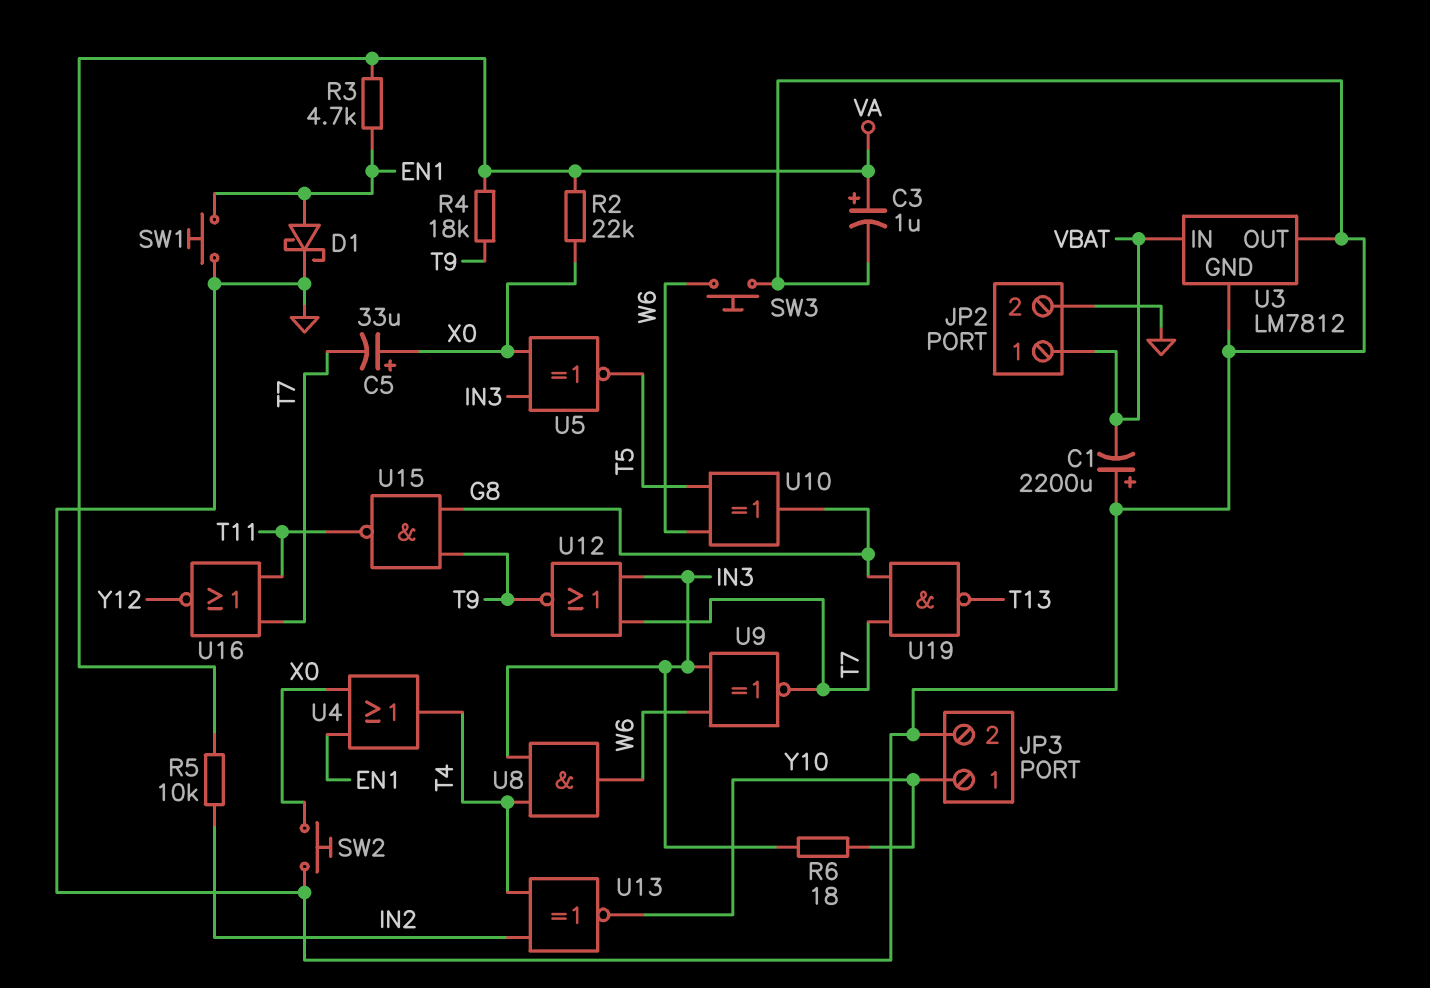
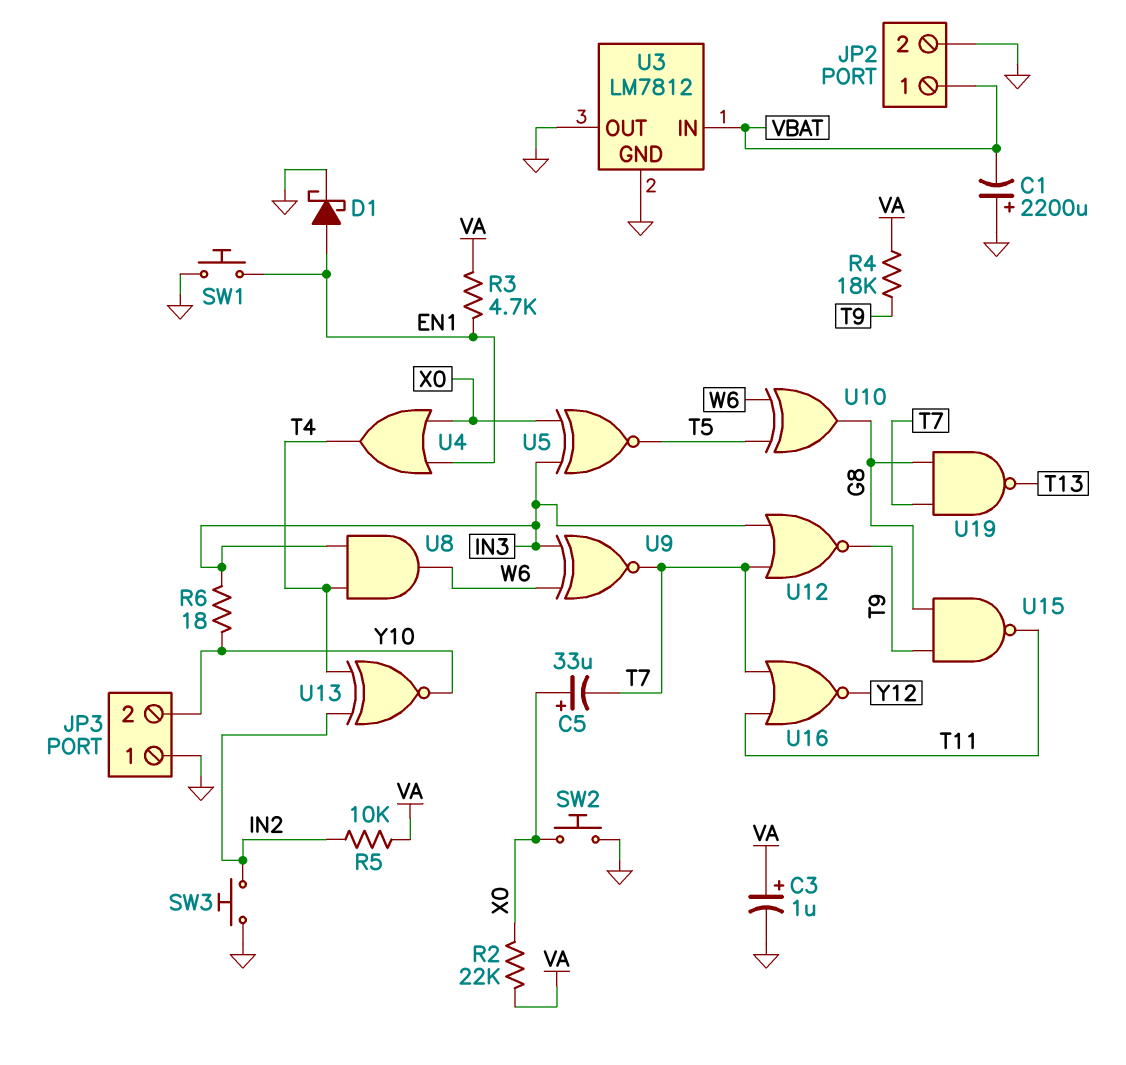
JP3 pin 1: Y10 -> GND
JP3 pin 2: GND -> Y10
SW3: button (GND, W6) -> button (GND, IN2)

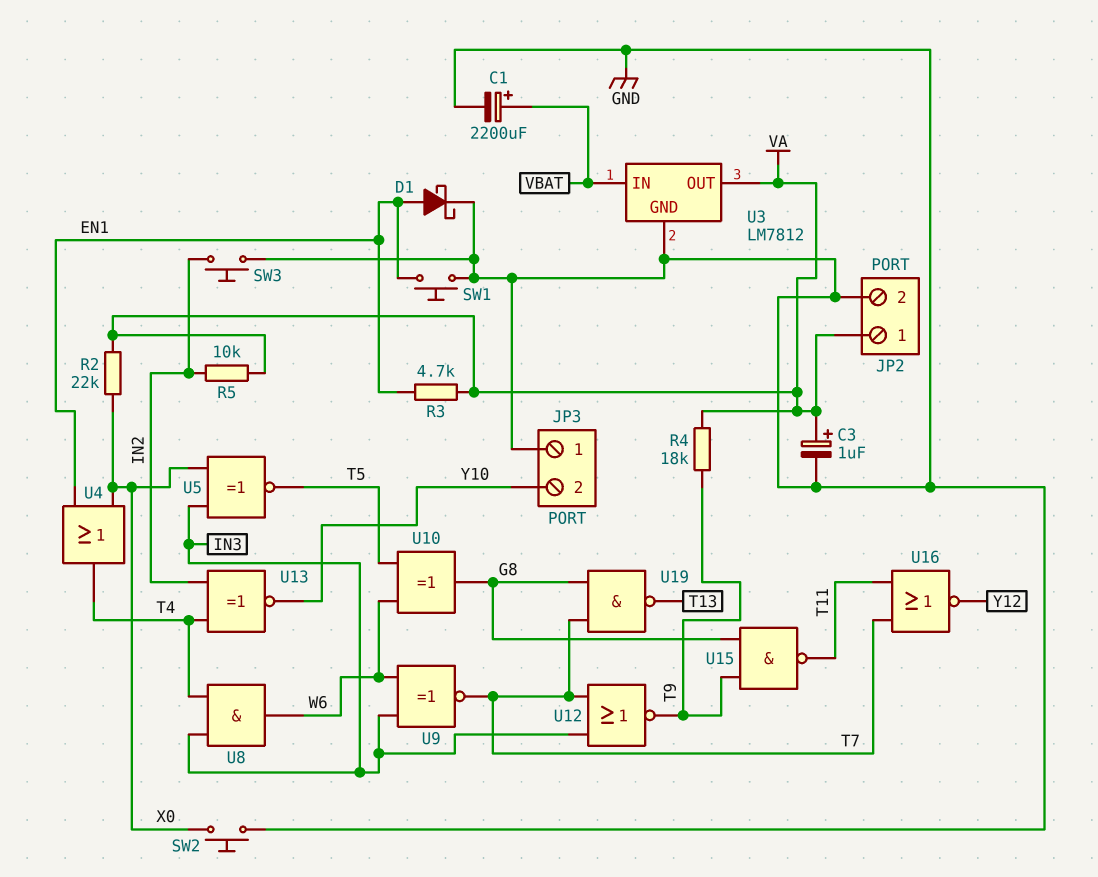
C1: 2200uF (plus GND, minus VBAT) -> 2200uF (plus VBAT, minus GND)
C5: 33uF (plus X0, minus T7) -> none
JP2 pin 1: VBAT -> VA
R6: 18 (IN3, Y10) -> none
U3 pin OUT: GND -> VA

